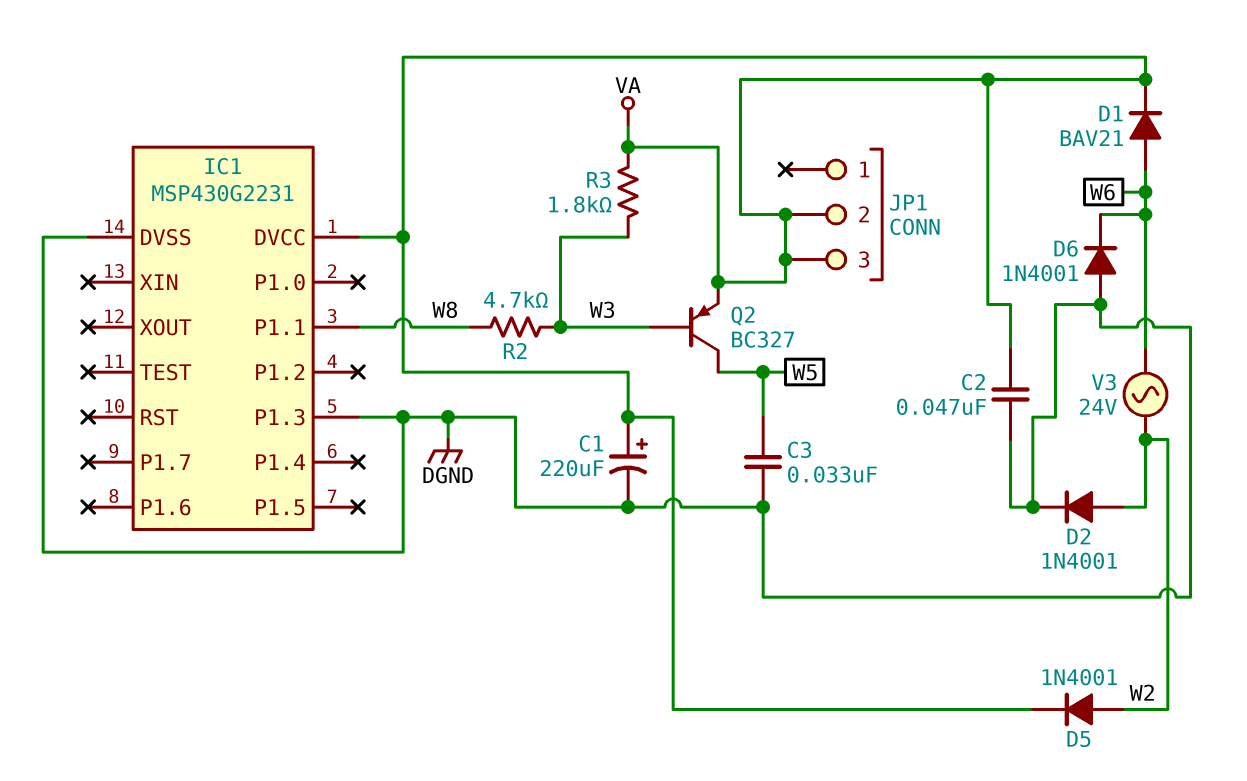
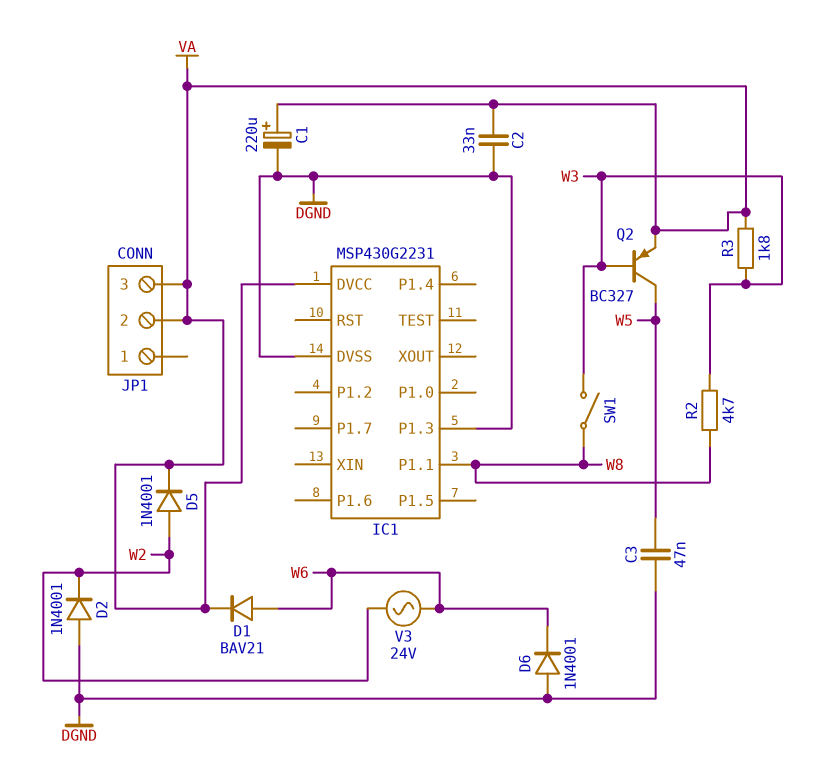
C2: 47nF (DGND, VA) -> 33nF (DGND, VA)
C3: 33nF (DGND, W5) -> 47nF (DGND, W5)
D2: diode 1N4001 (A W2, K DGND) -> diode 1N4001 (A DGND, K W2)
SW1: none -> switch (W3, W8)

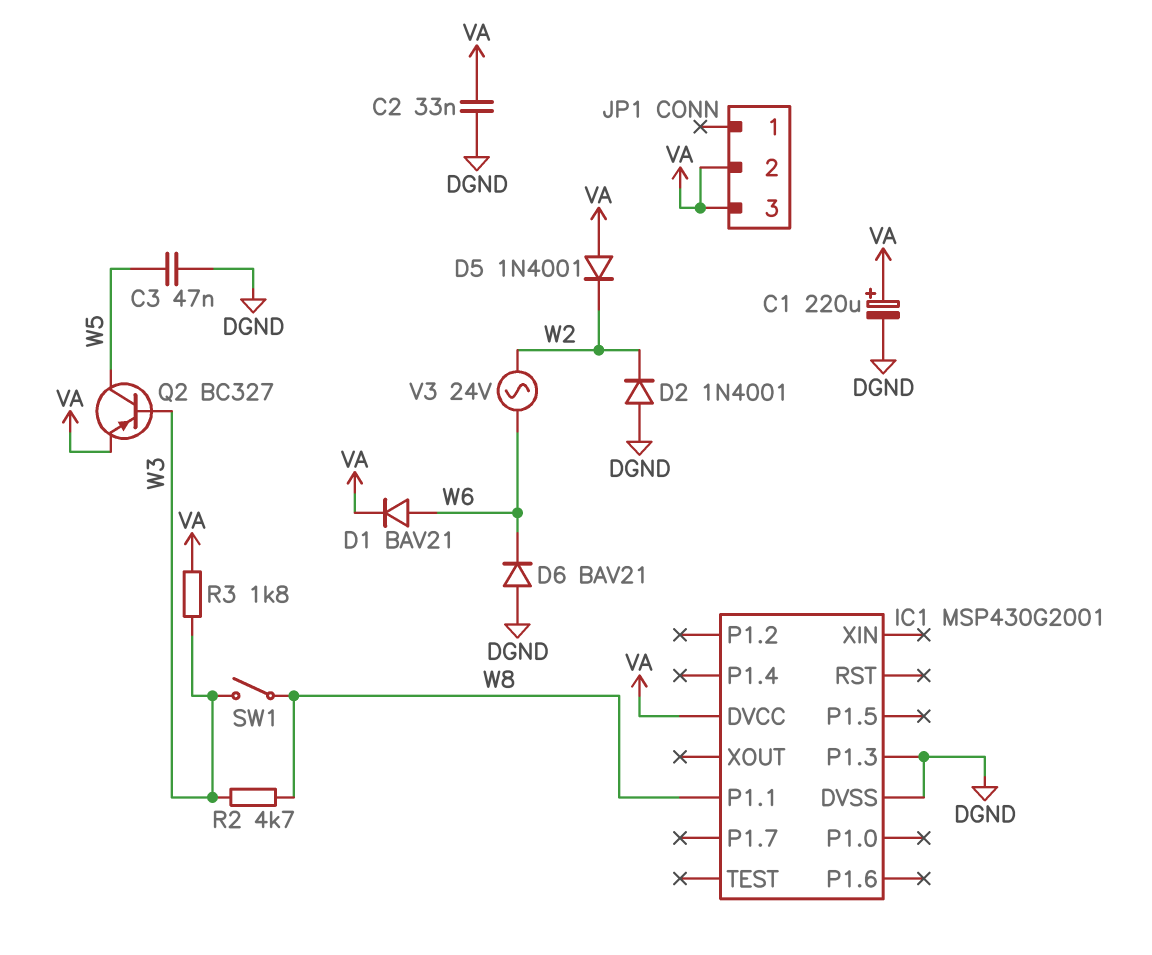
D5: diode 1N4001 (A W2, K VA) -> diode 1N4001 (A VA, K W2)
D6: diode 1N4001 (A DGND, K W6) -> diode BAV21 (A DGND, K W6)
IC1: MSP430G2231 -> MSP430G2001

